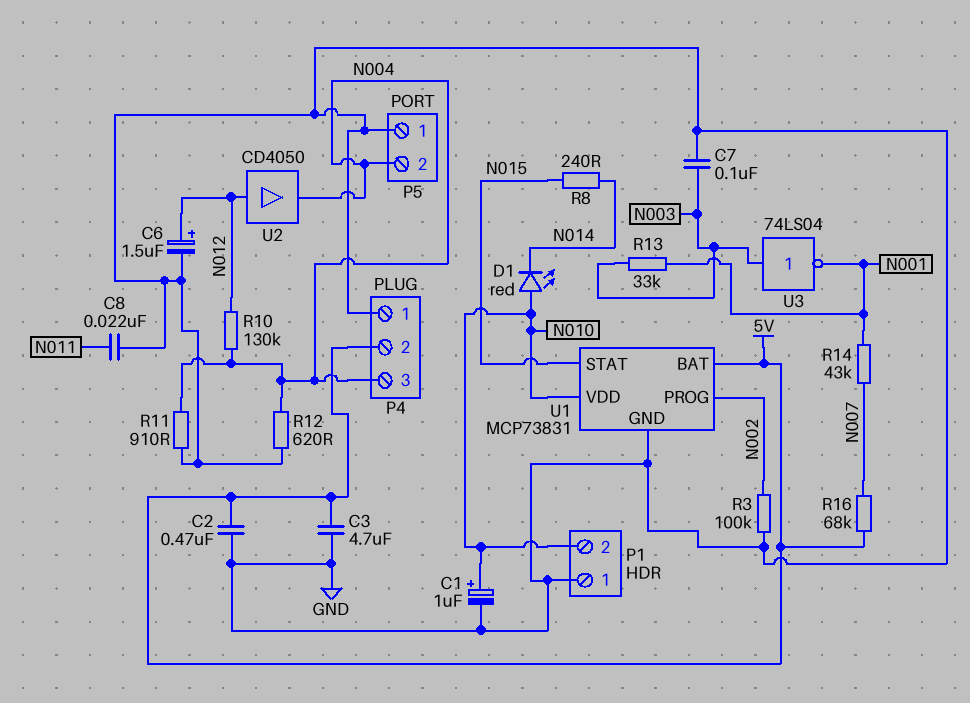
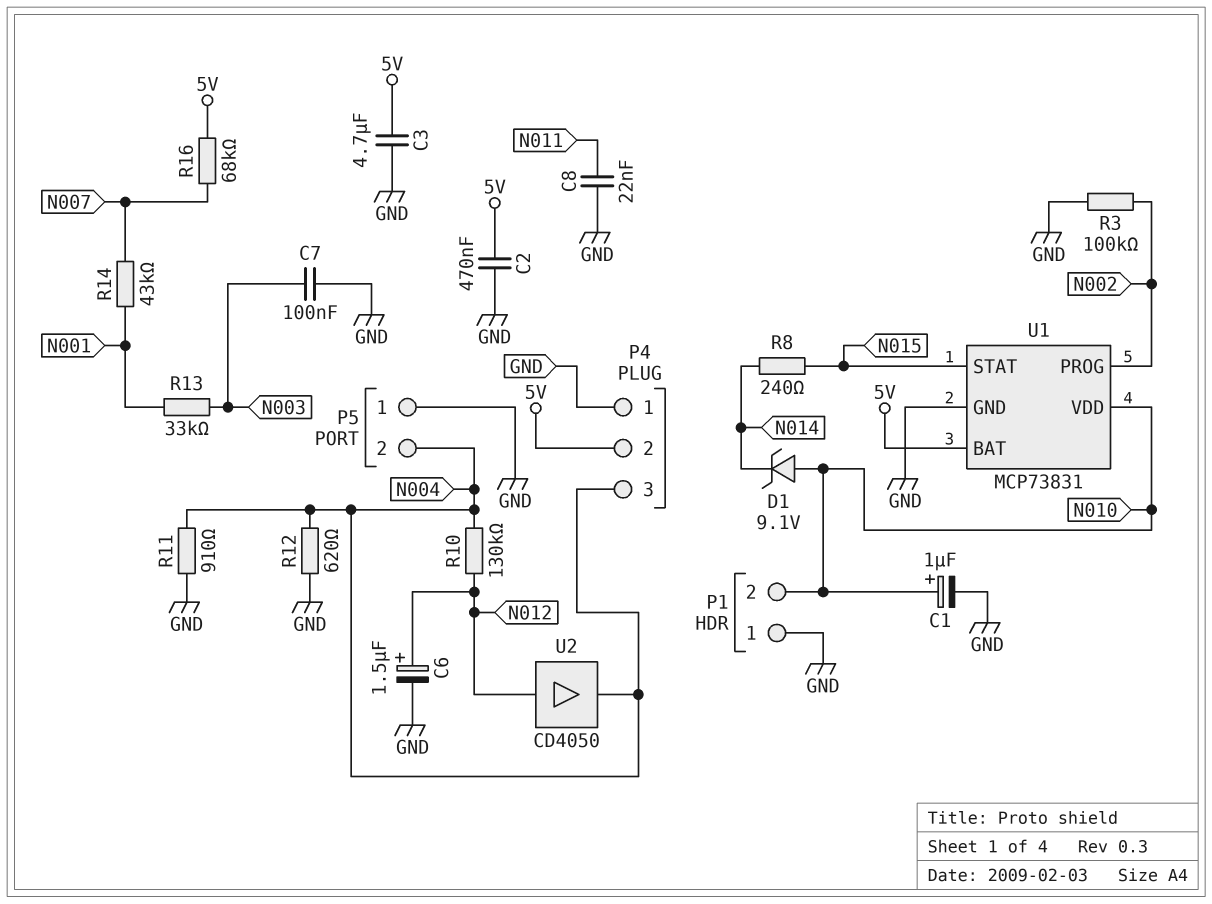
D1: LED red (A N010, K N014) -> zener 9.1V (A N010, K N014)
U3: NOT 74LS04 (in N003, out N001) -> none

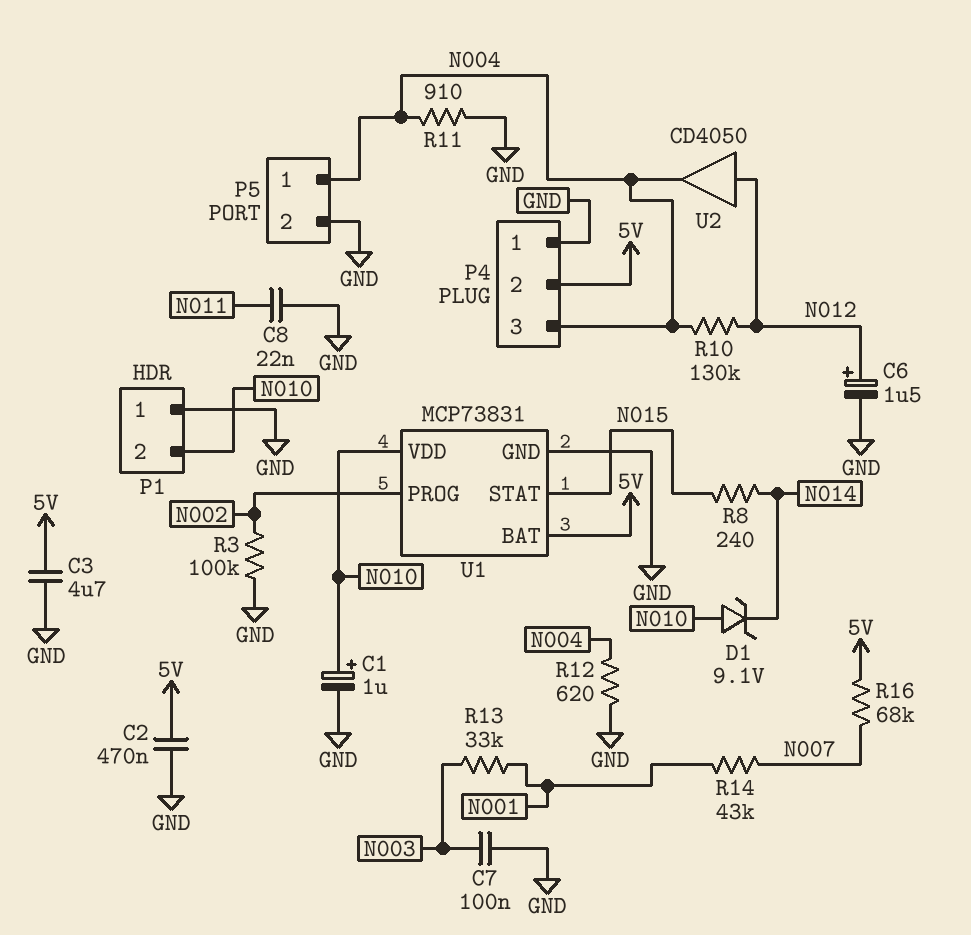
P5 pin 1: GND -> N004
P5 pin 2: N004 -> GND

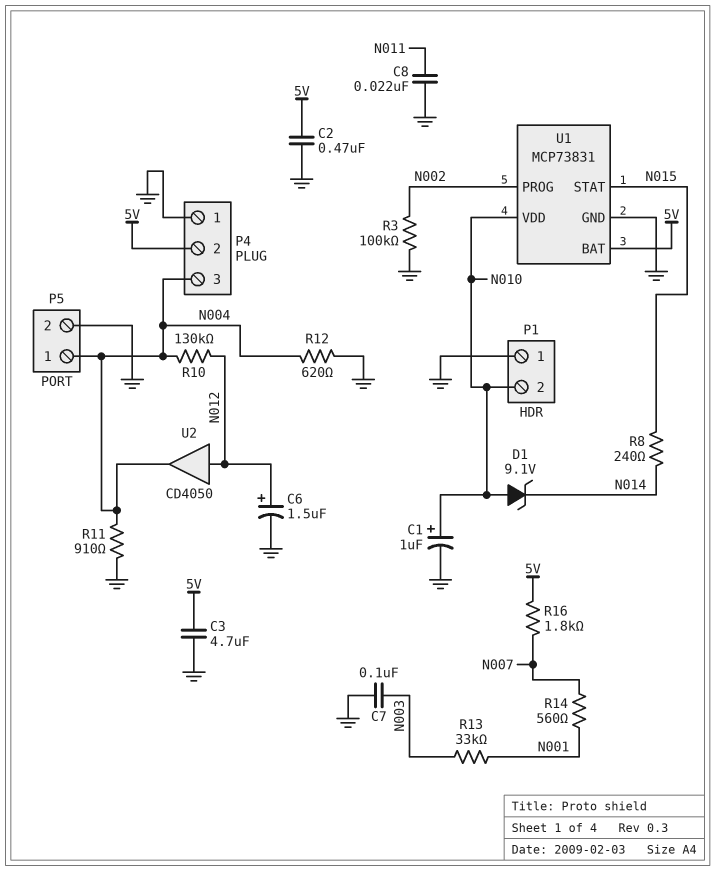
R14: 43k (N001, N007) -> 560 (N001, N007)
R16: 68k (5V, N007) -> 1.8k (5V, N007)

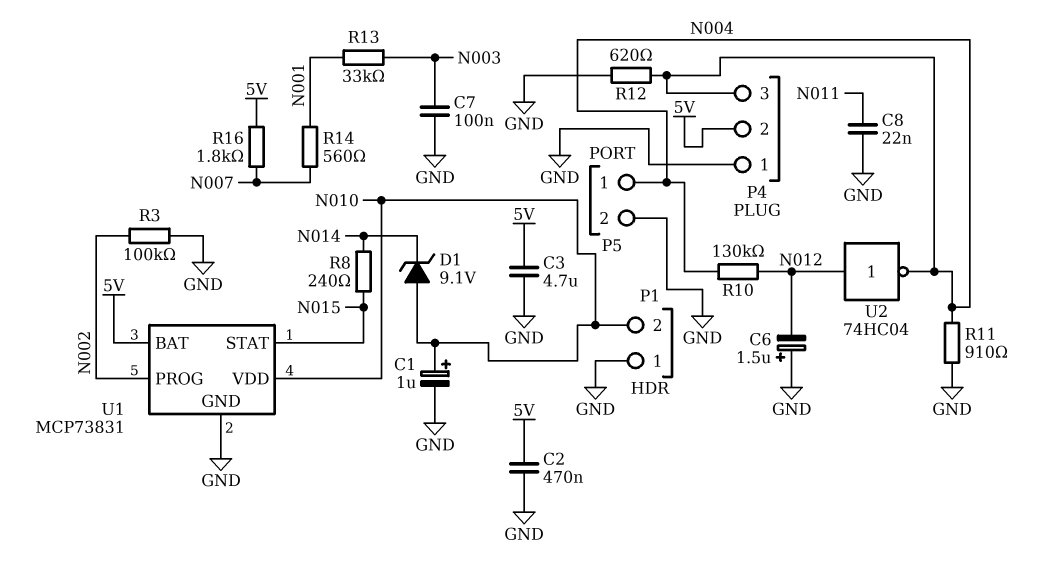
C6: 1.5uF (plus N012, minus GND) -> 1.5uF (plus GND, minus N012)
U2: buffer CD4050 (in N012, out N004) -> NOT 74HC04 (in N012, out N004)

